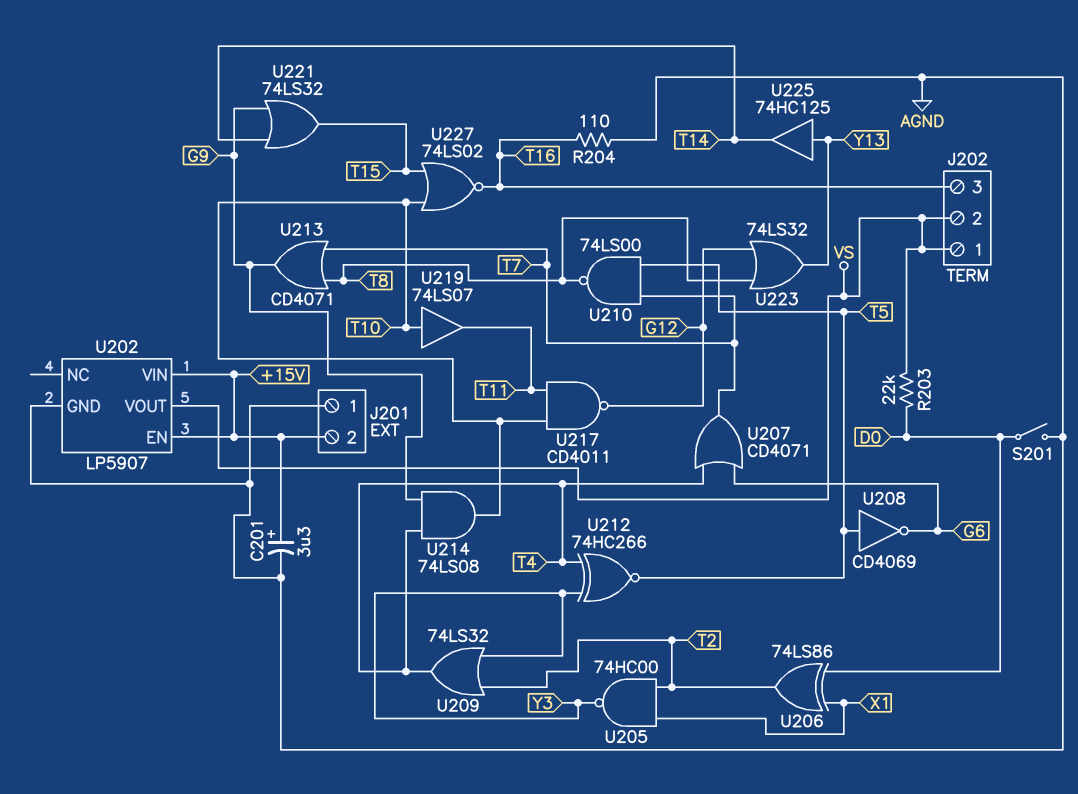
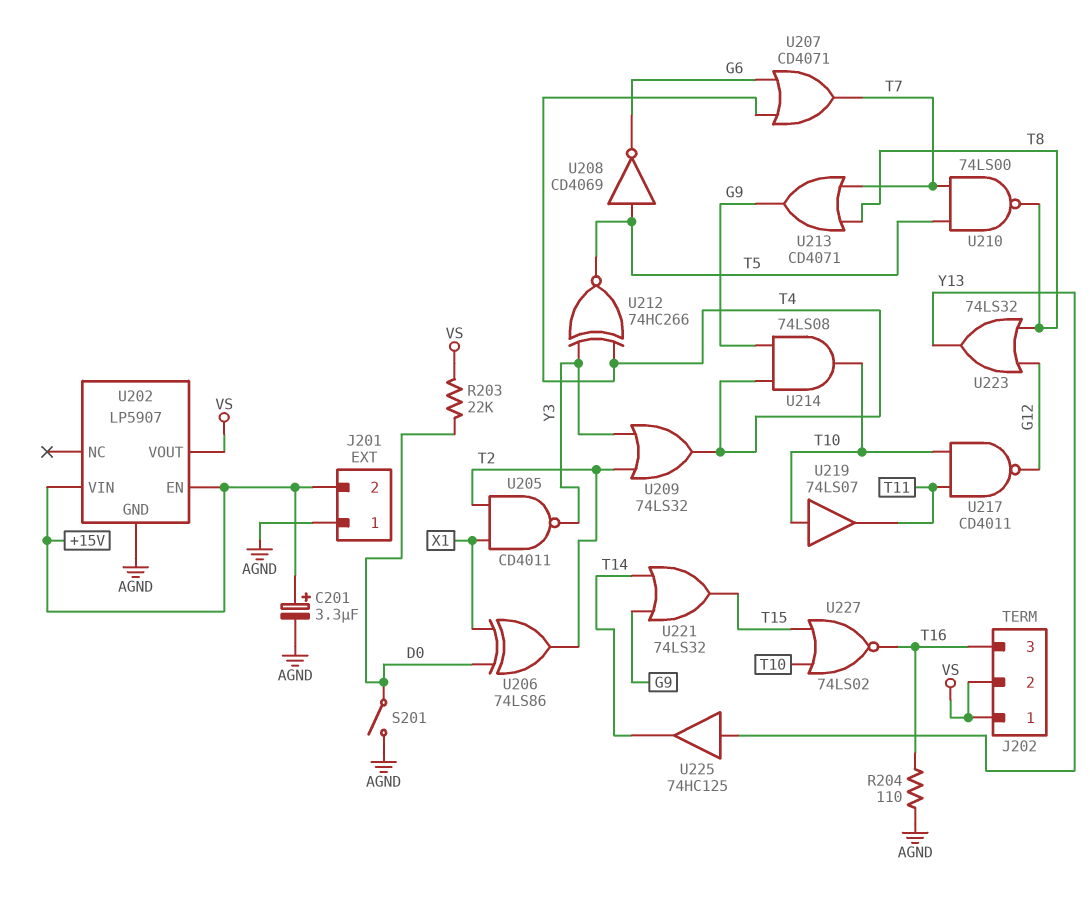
U205: NAND 74HC00 (in T2, in X1, out Y3) -> NAND CD4011 (in T2, in X1, out Y3)

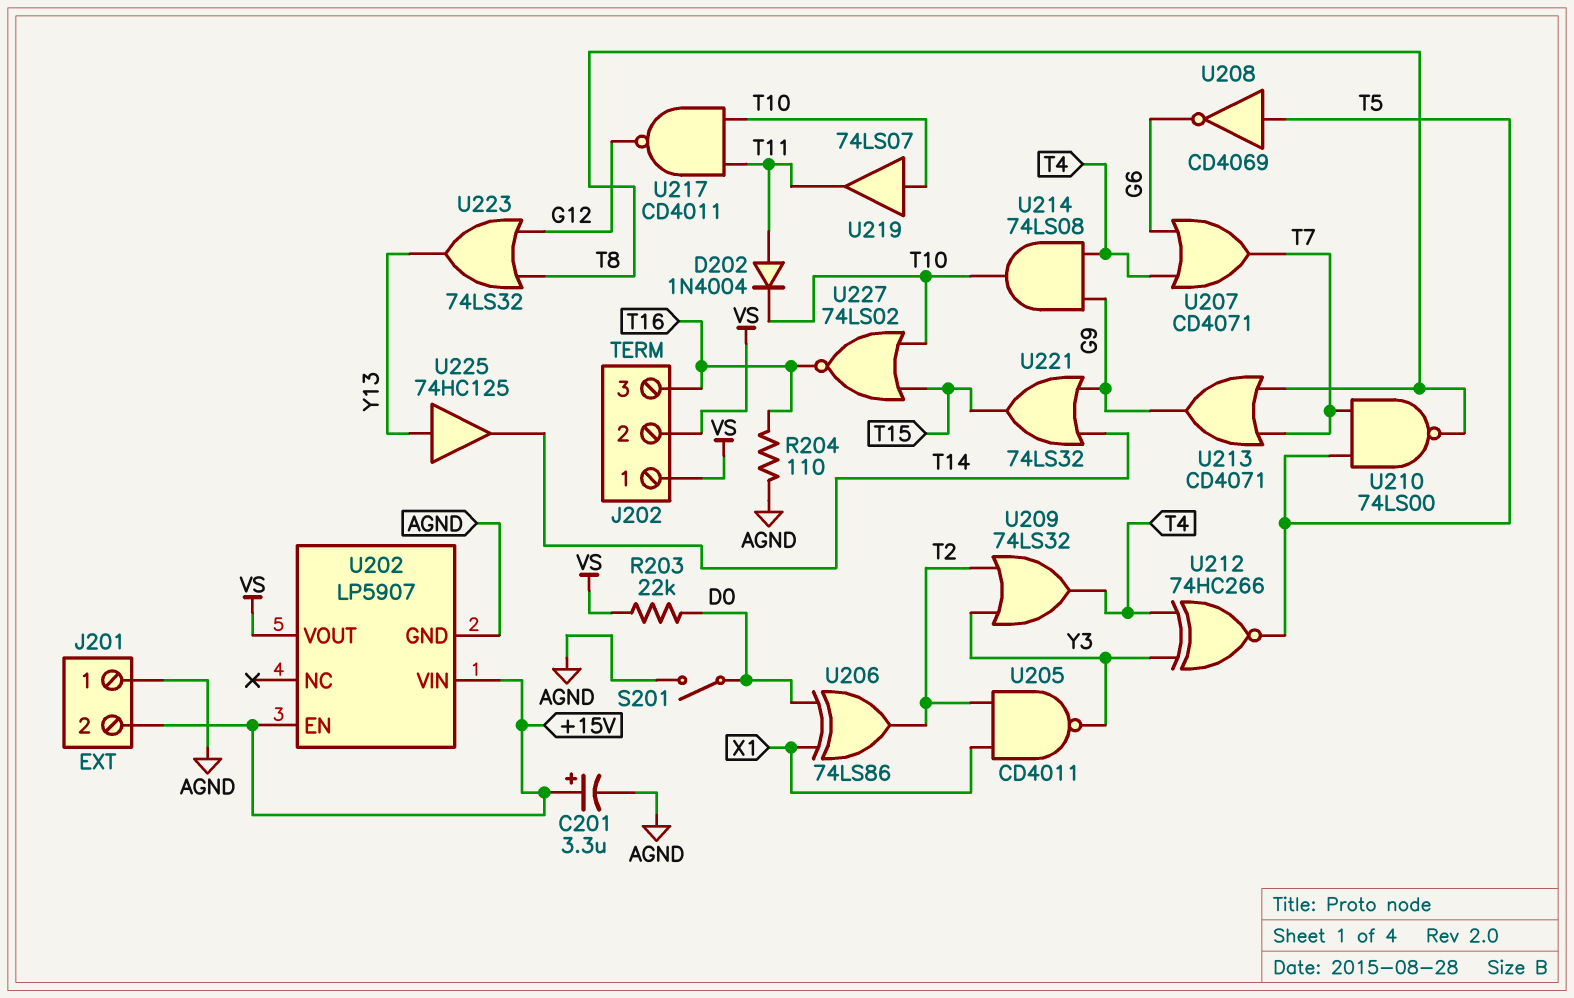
D202: none -> diode 1N4004 (A T11, K T10)

